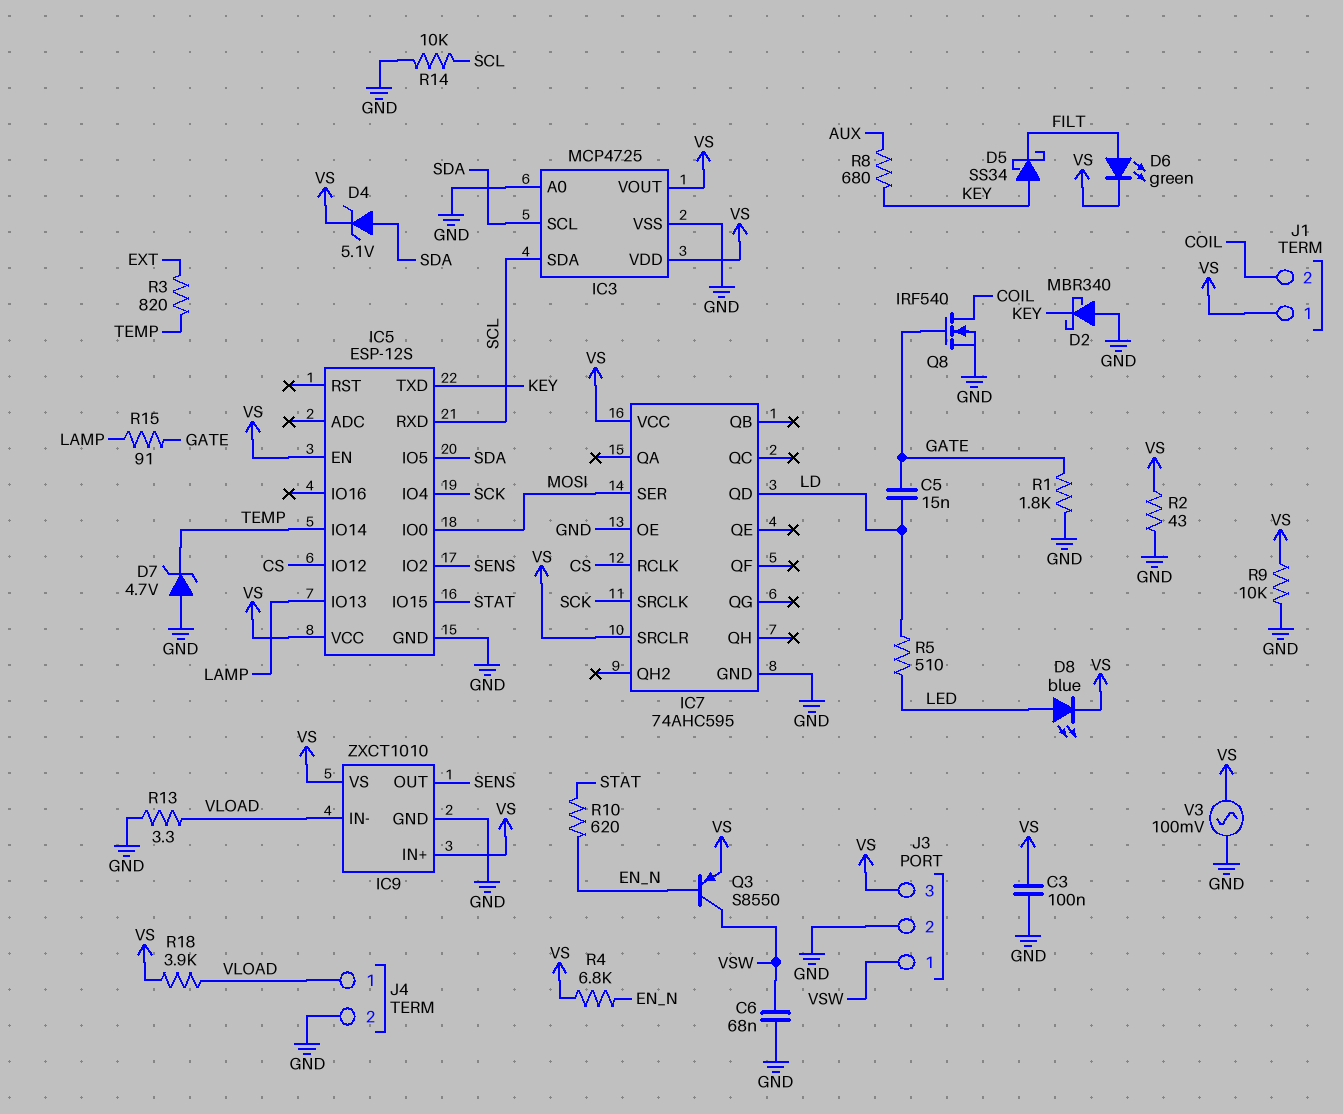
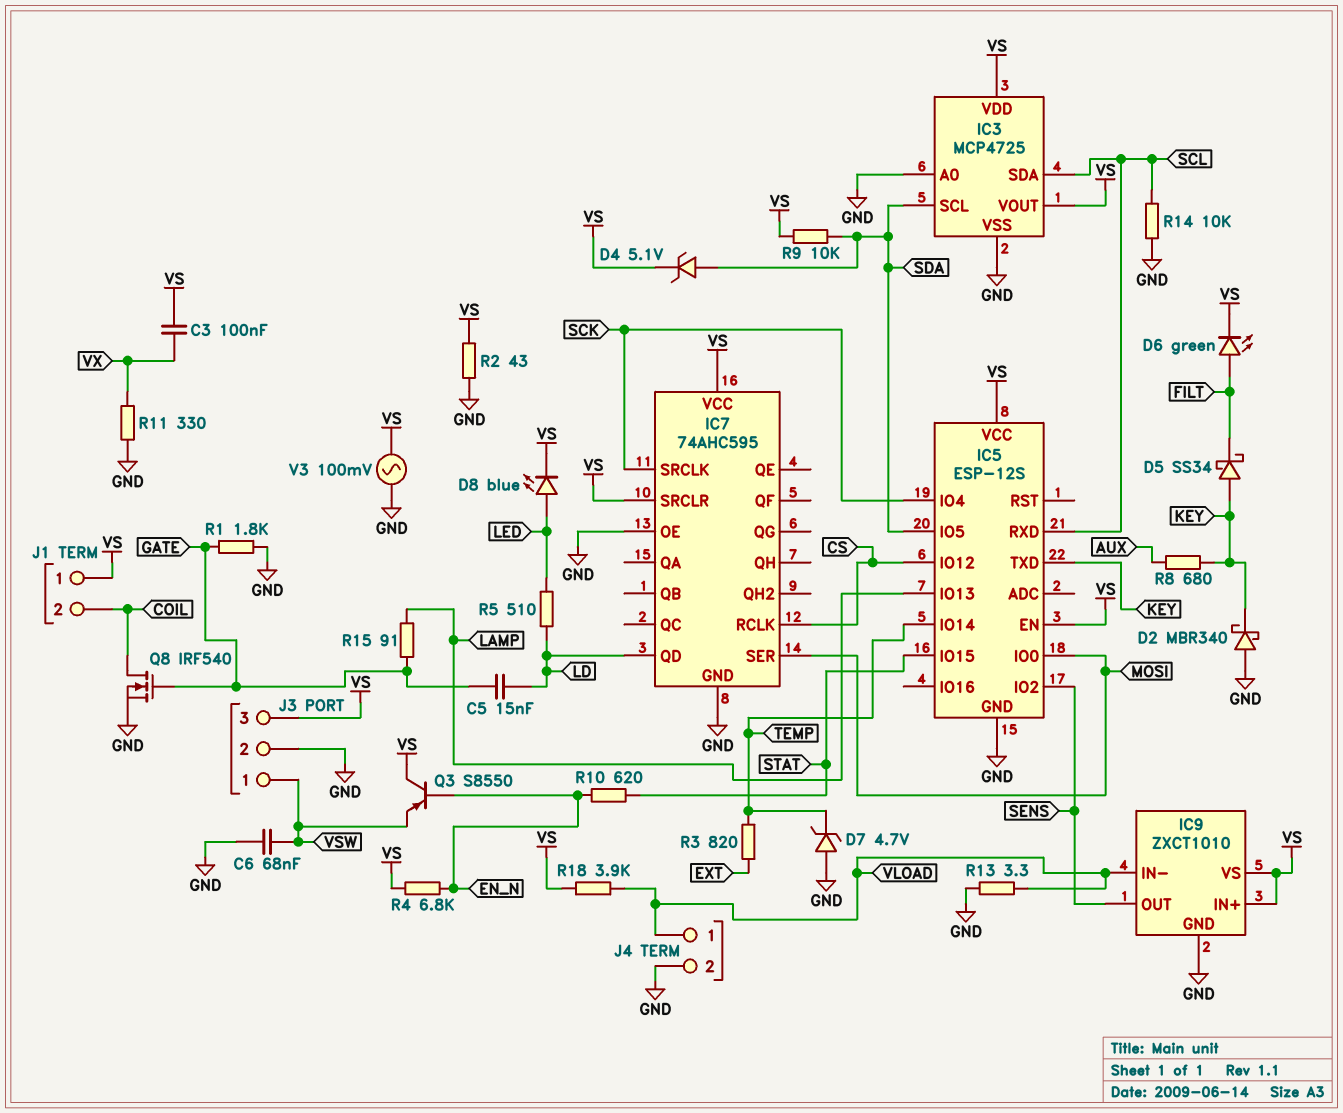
C3: 100nF (GND, VS) -> 100nF (VS, VX)
Q3: PNP S8550 (B EN_N, C VSW, E VS) -> PNP S8550 (B EN_N, C VS, E VSW)
R9: 10k (GND, VS) -> 10k (SDA, VS)
R11: none -> 330 (GND, VX)

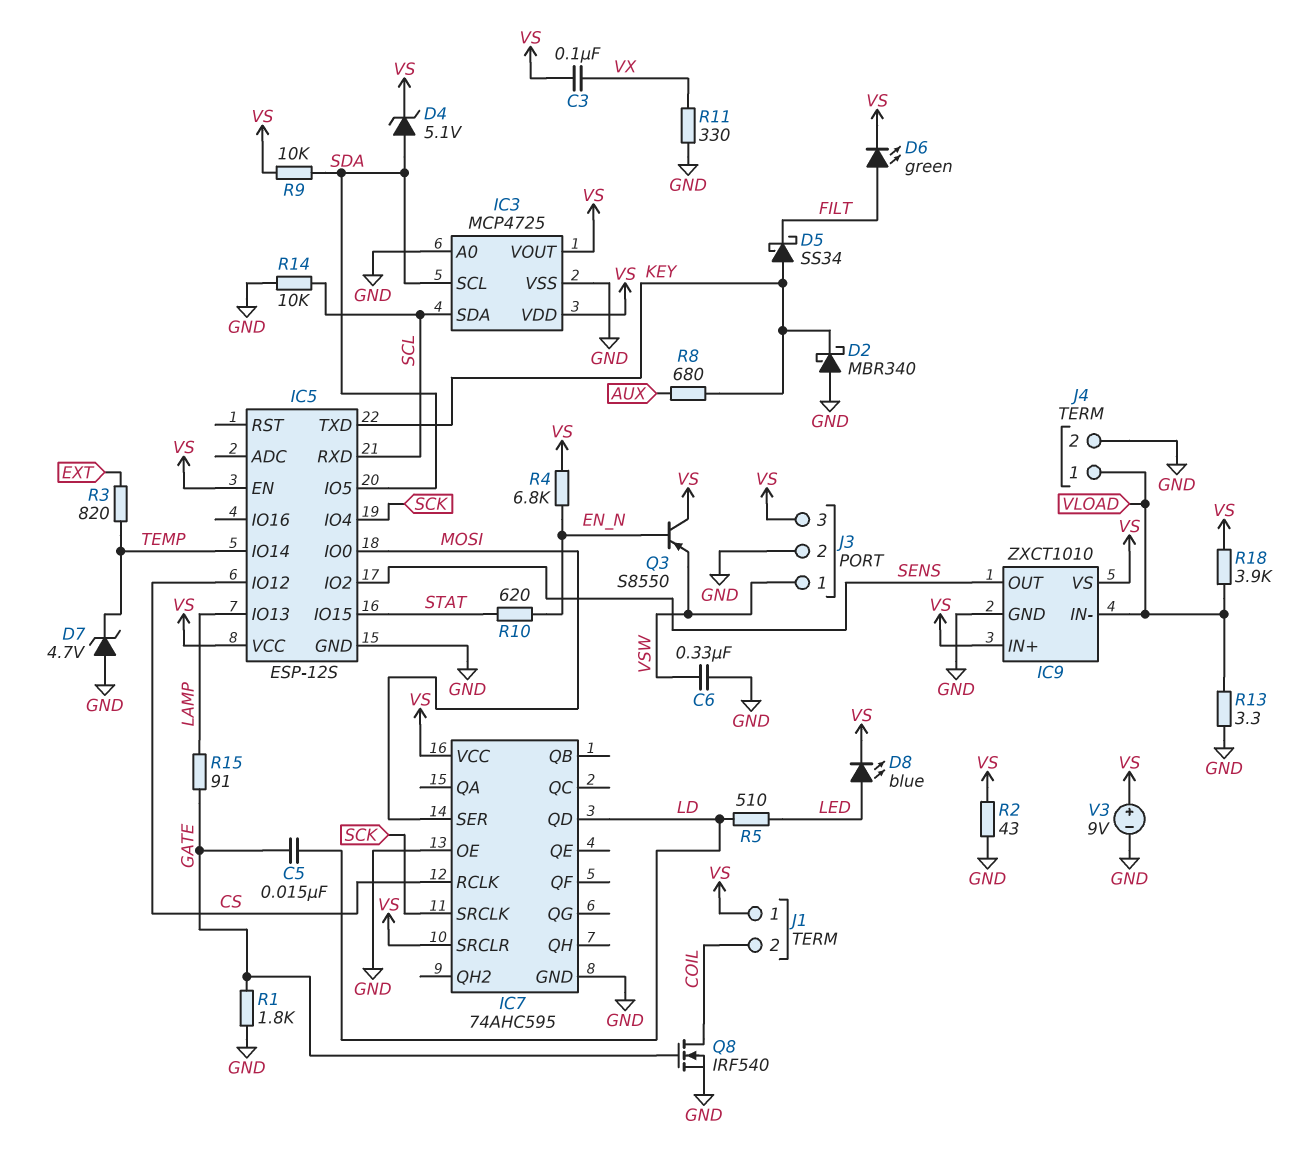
C6: 68nF (GND, VSW) -> 330nF (GND, VSW)
V3: AC 100mV (GND, VS) -> 9V (plus VS, minus GND)

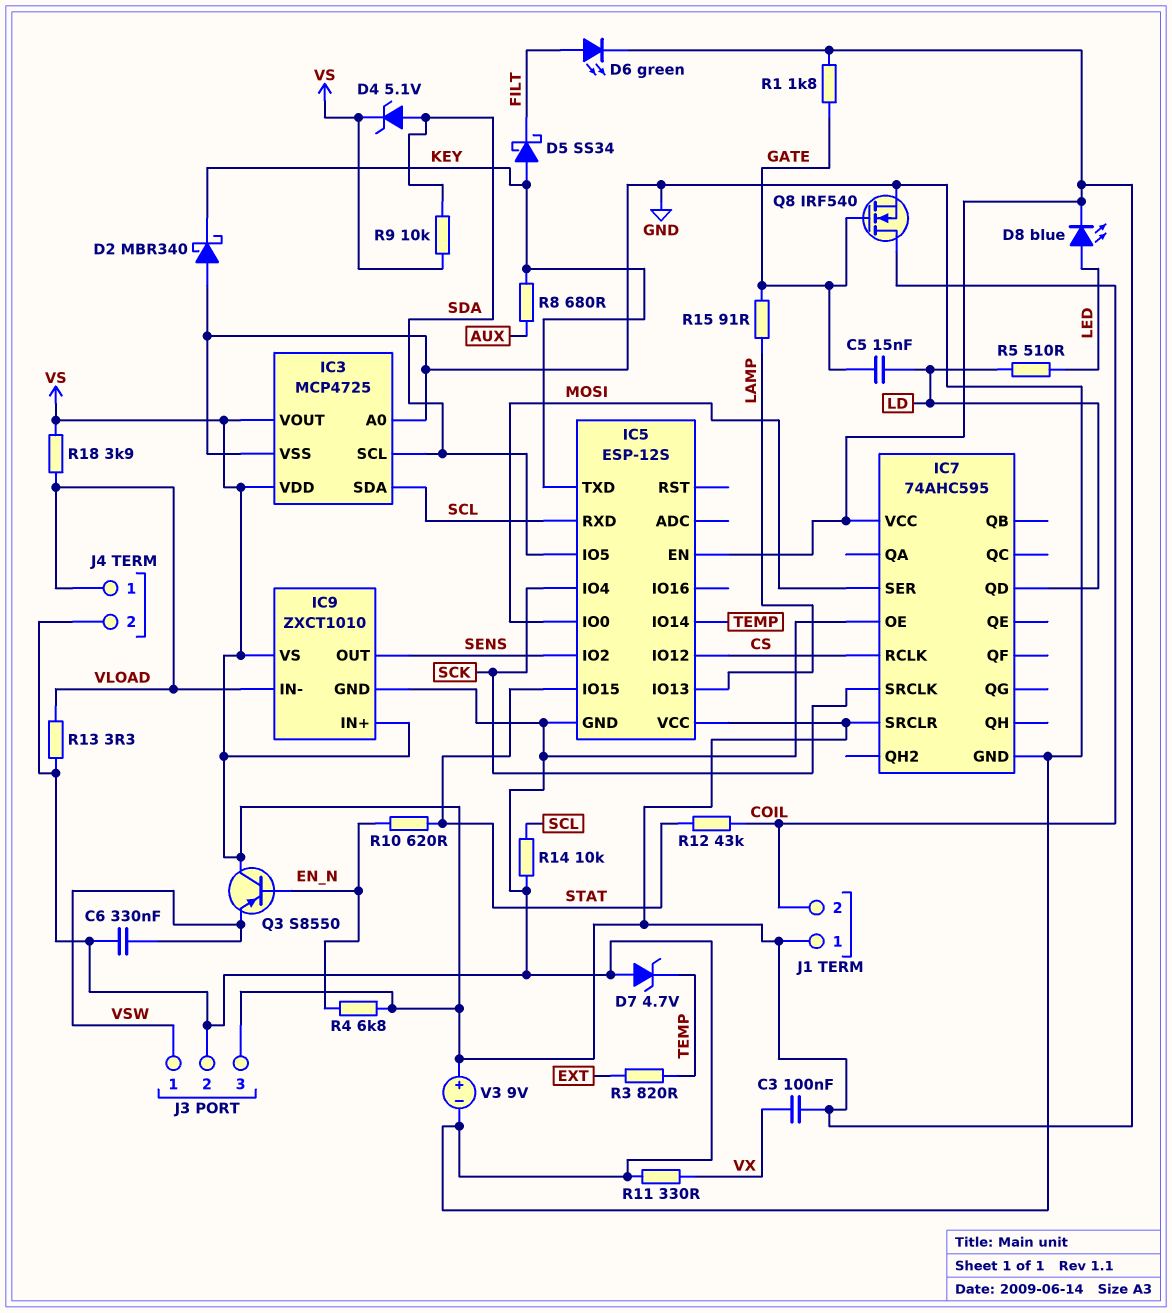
R1: 1.8k (GATE, GND) -> 1.8k (GATE, VS)
R2: 43 (GND, VS) -> none
R12: none -> 43k (COIL, STAT)

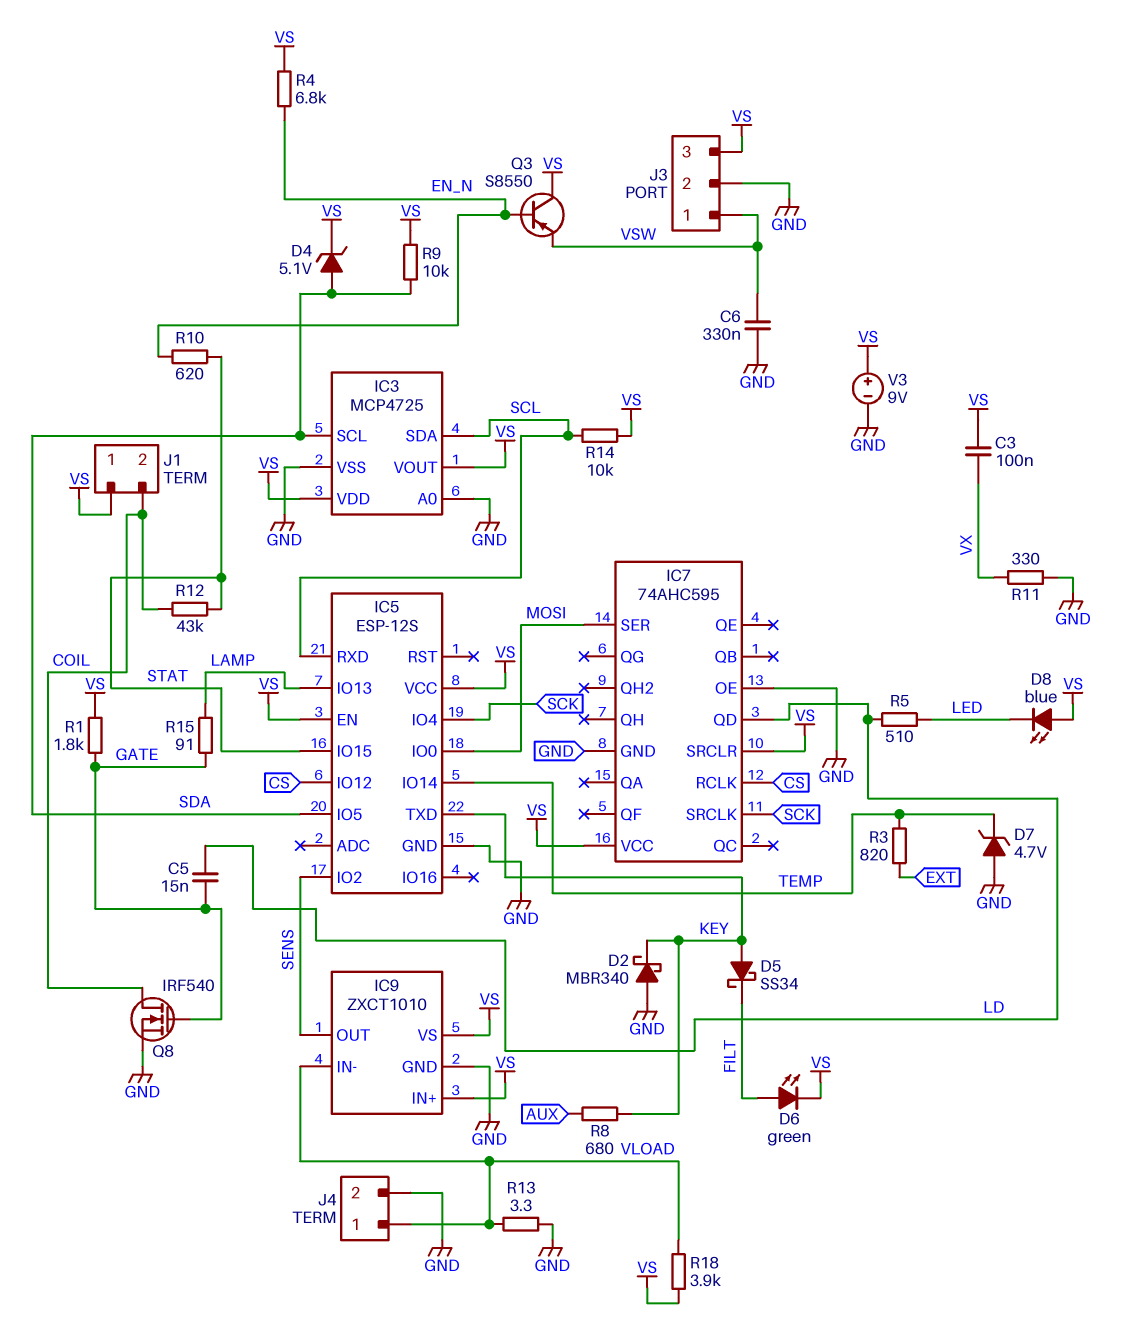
D8: LED blue (A LED, K VS) -> LED blue (A VS, K LED)
R14: 10k (GND, SCL) -> 10k (SCL, VS)

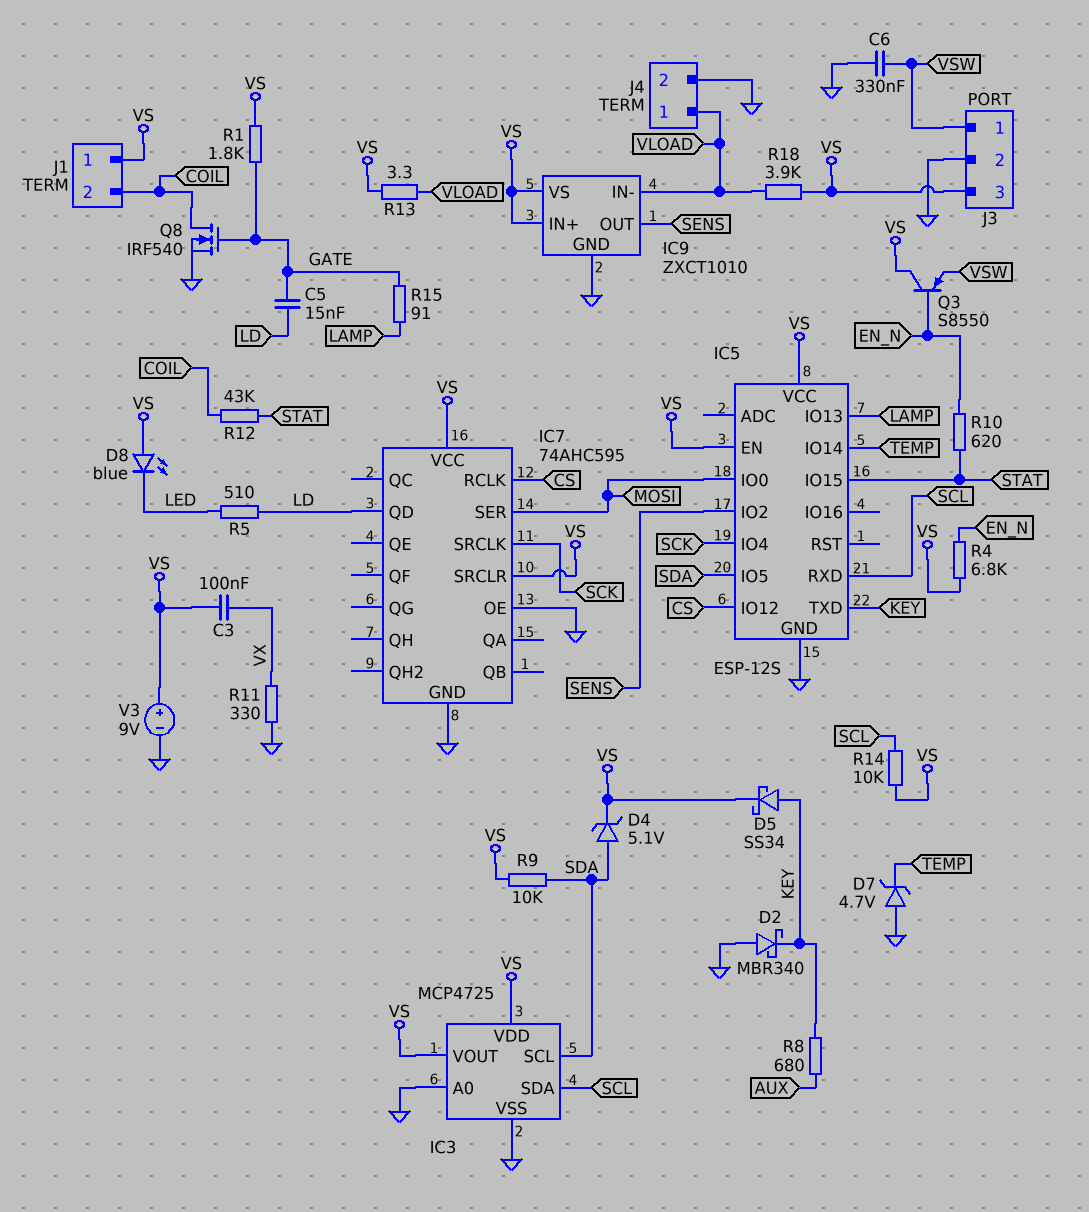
D5: schottky SS34 (A KEY, K FILT) -> schottky SS34 (A KEY, K VS)
D6: LED green (A FILT, K VS) -> none
R3: 820 (EXT, TEMP) -> none
R13: 3.3 (GND, VLOAD) -> 3.3 (VLOAD, VS)

